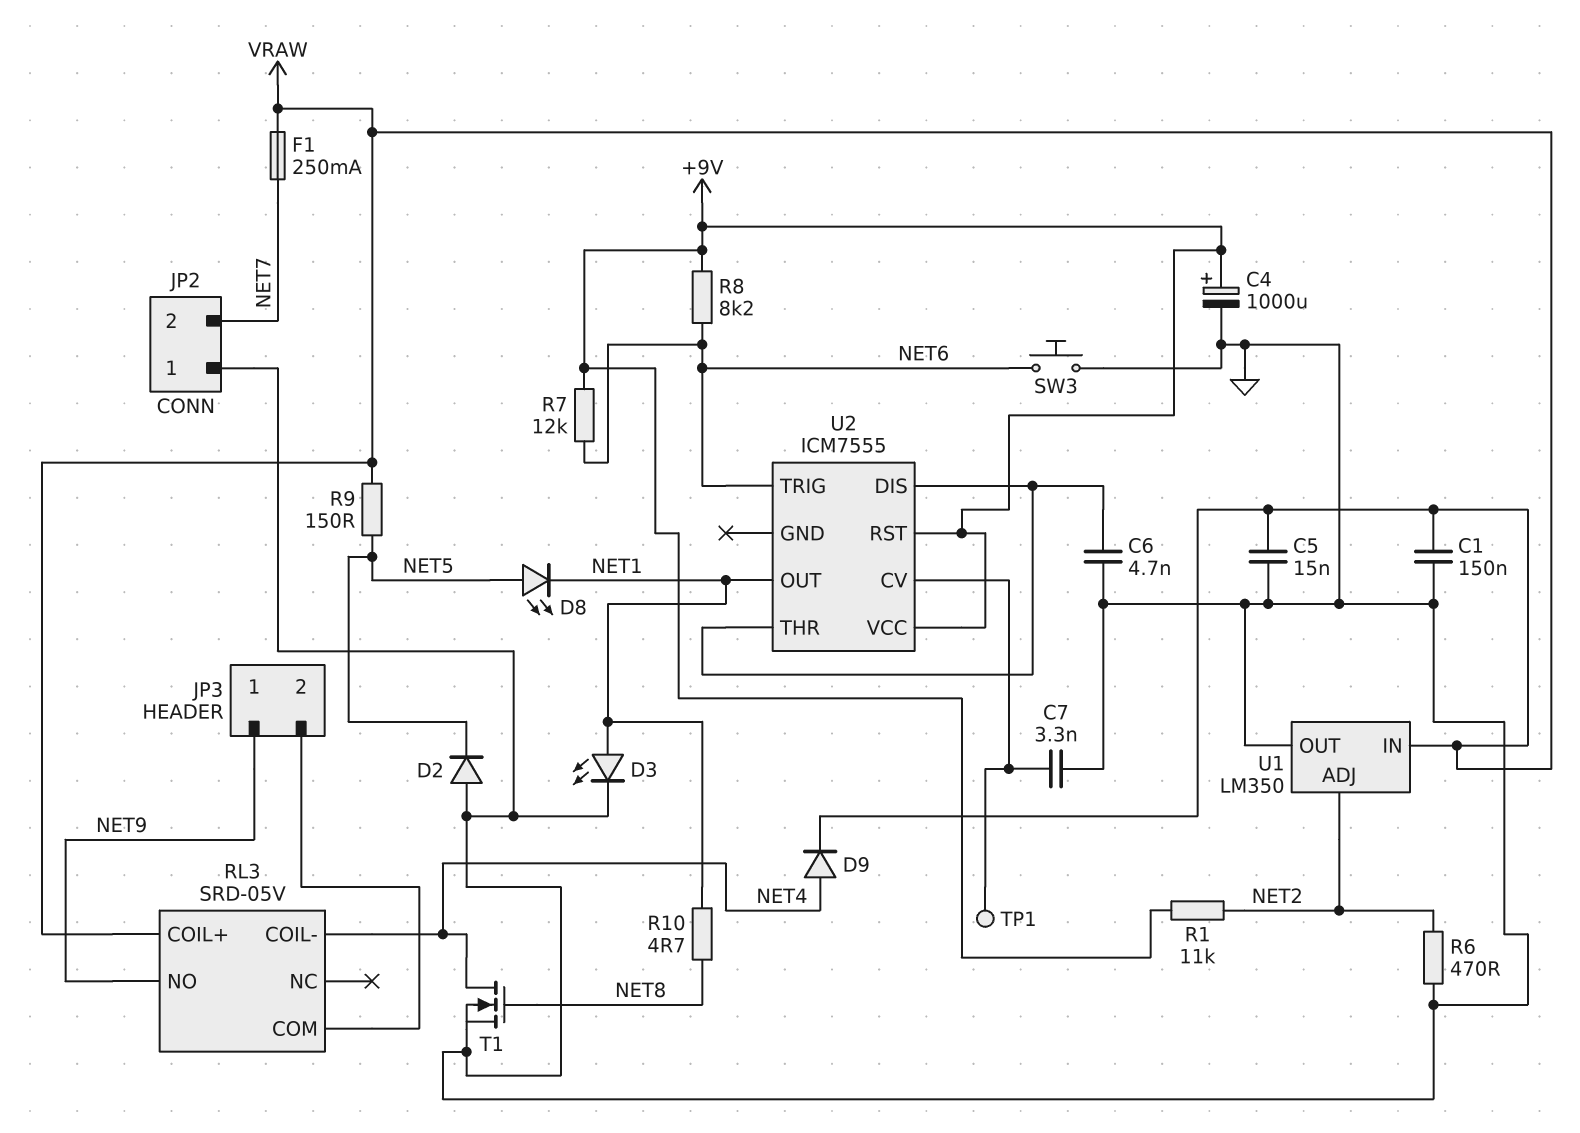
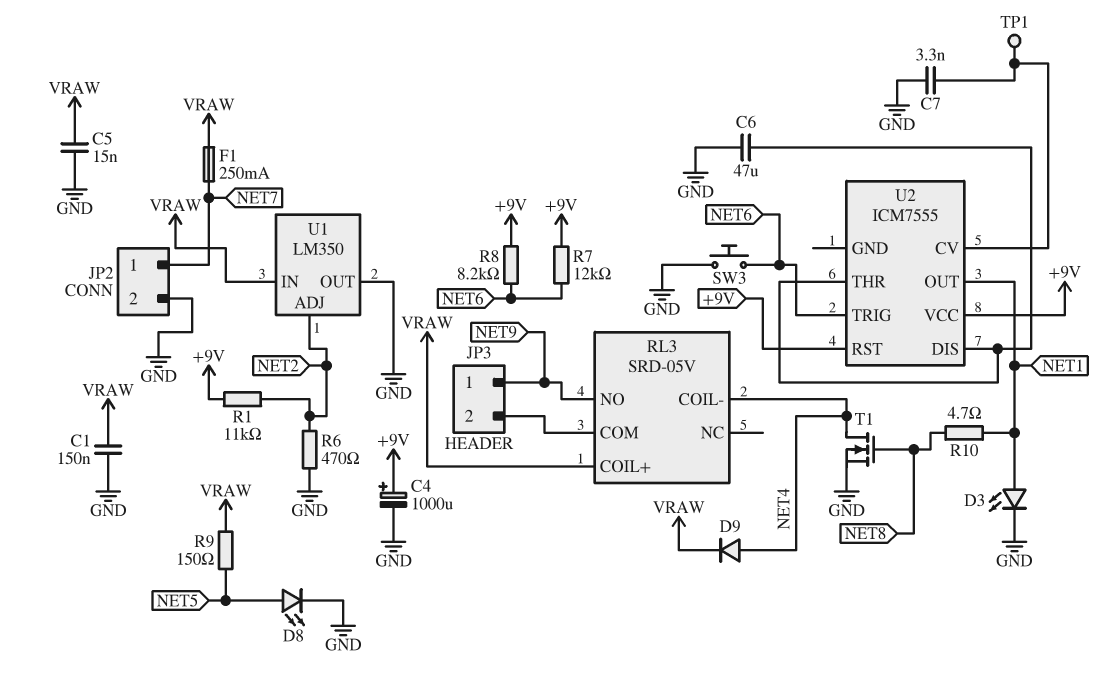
C6: 4.7nF (GND, U2/DIS) -> 47uF (GND, U2/DIS)
D2: diode (A GND, K NET5) -> none
D8: LED (A NET5, K NET1) -> LED (A NET5, K GND)
JP2 pin 1: GND -> NET7
JP2 pin 2: NET7 -> GND

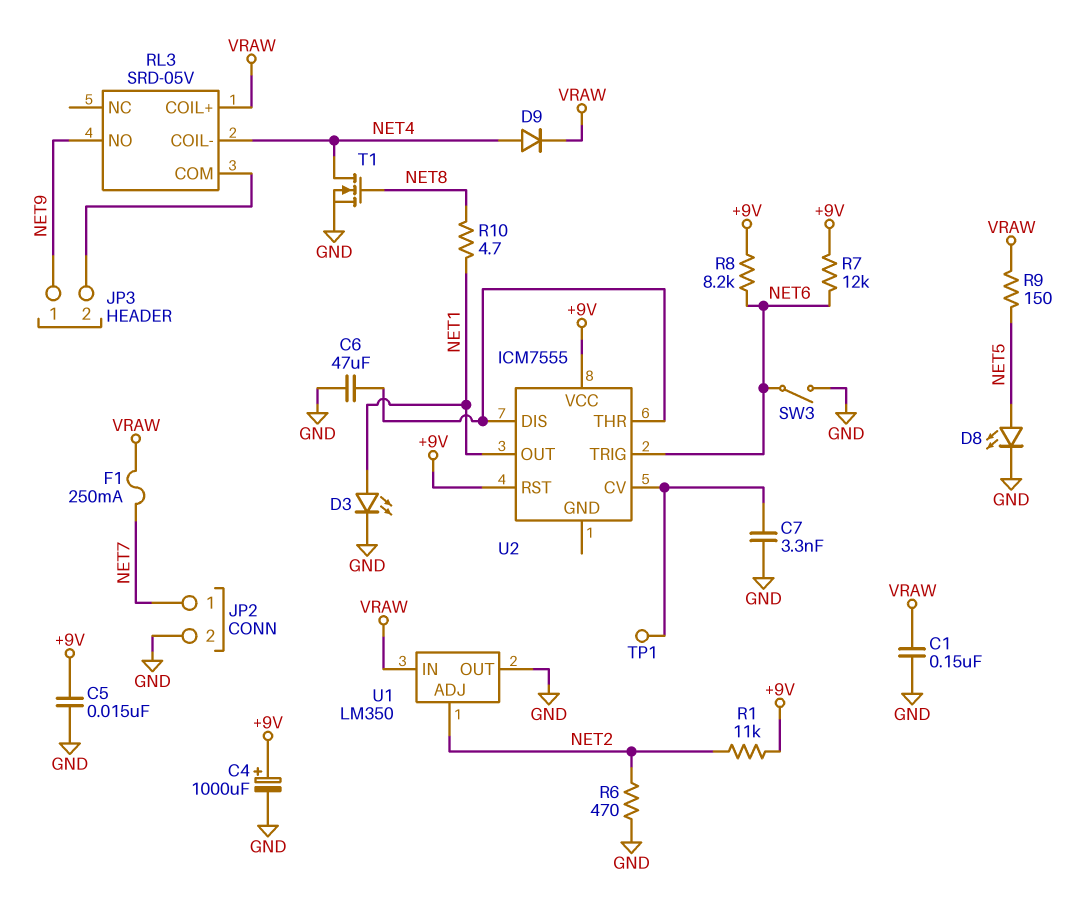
C5: 15nF (GND, VRAW) -> 15nF (+9V, GND)
SW3: button (GND, NET6) -> switch (GND, NET6)

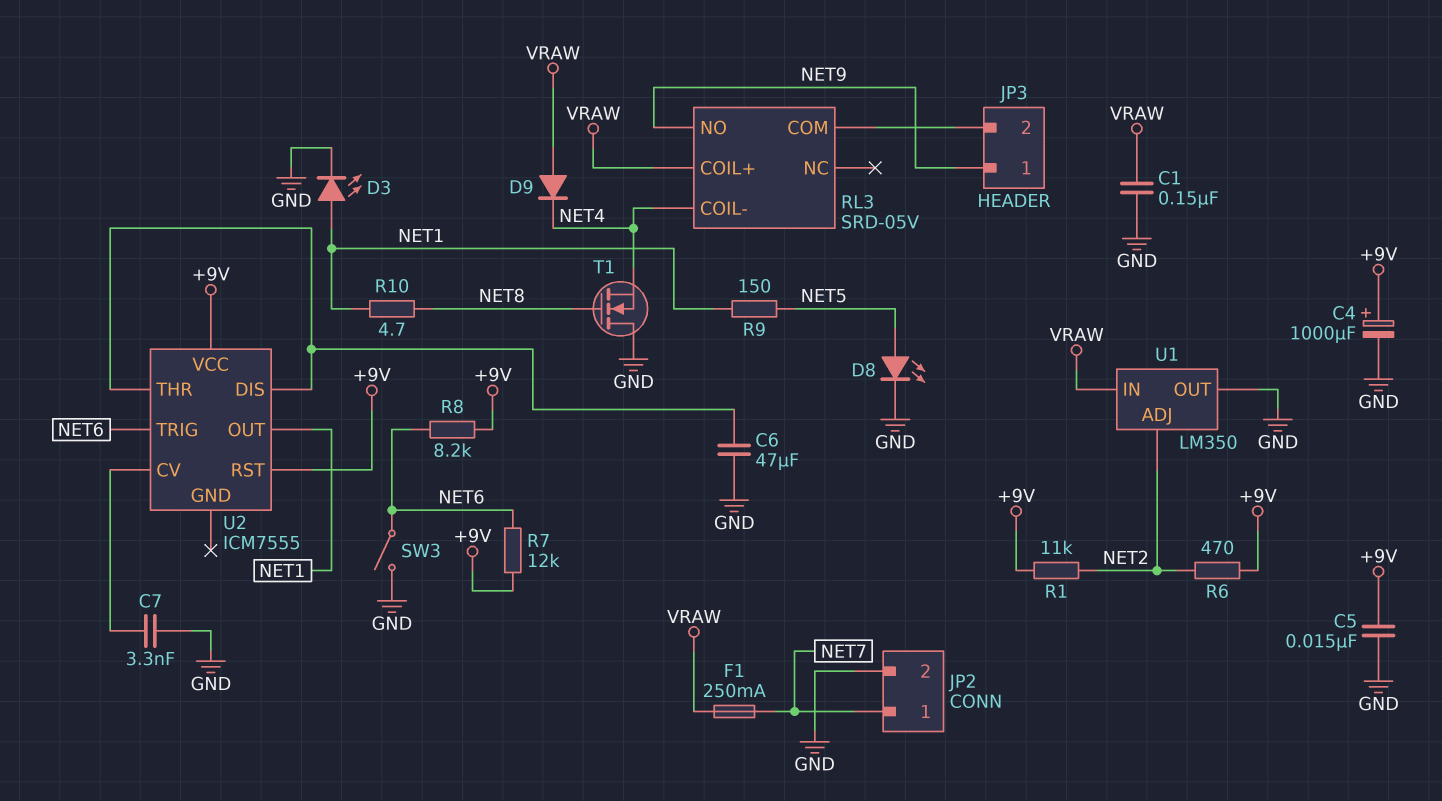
D9: diode (A NET4, K VRAW) -> diode (A VRAW, K NET4)
R6: 470 (GND, NET2) -> 470 (+9V, NET2)
R9: 150 (NET5, VRAW) -> 150 (NET1, NET5)
T1: NMOS (G NET8, D NET4, S GND) -> NMOS (G NET8, D GND, S NET4)
TP1: test point (U2/CV) -> none

